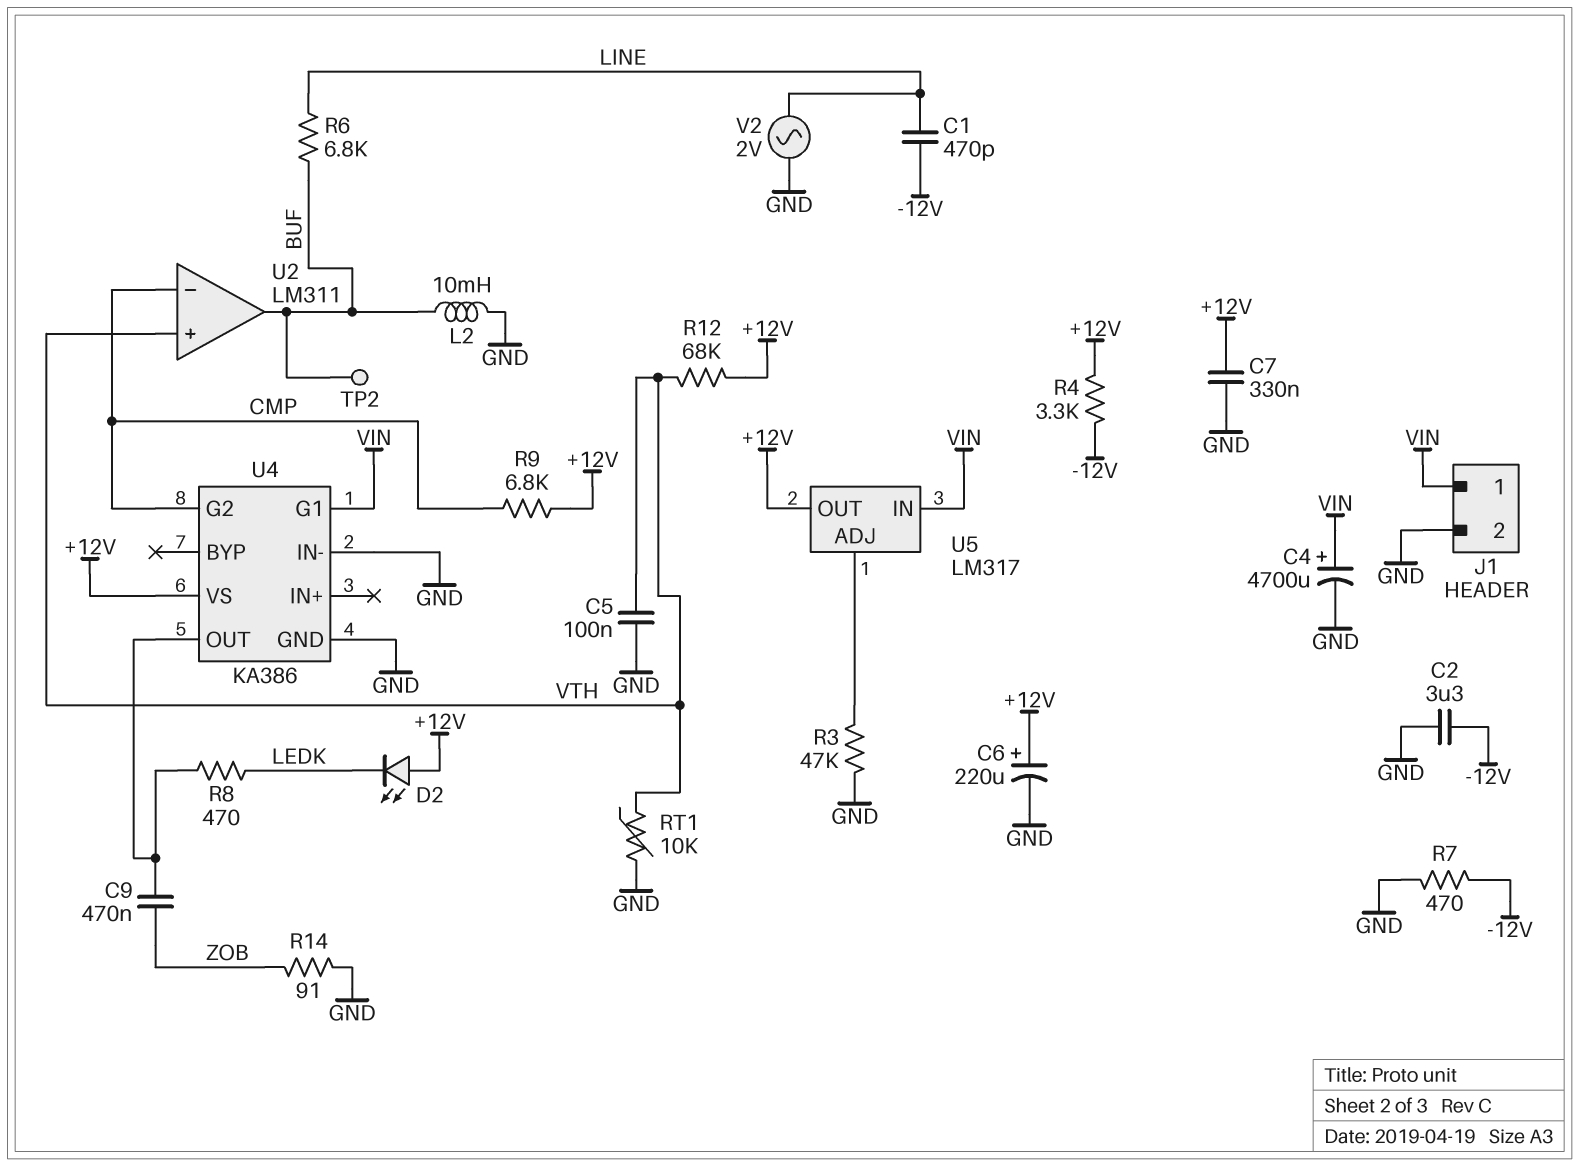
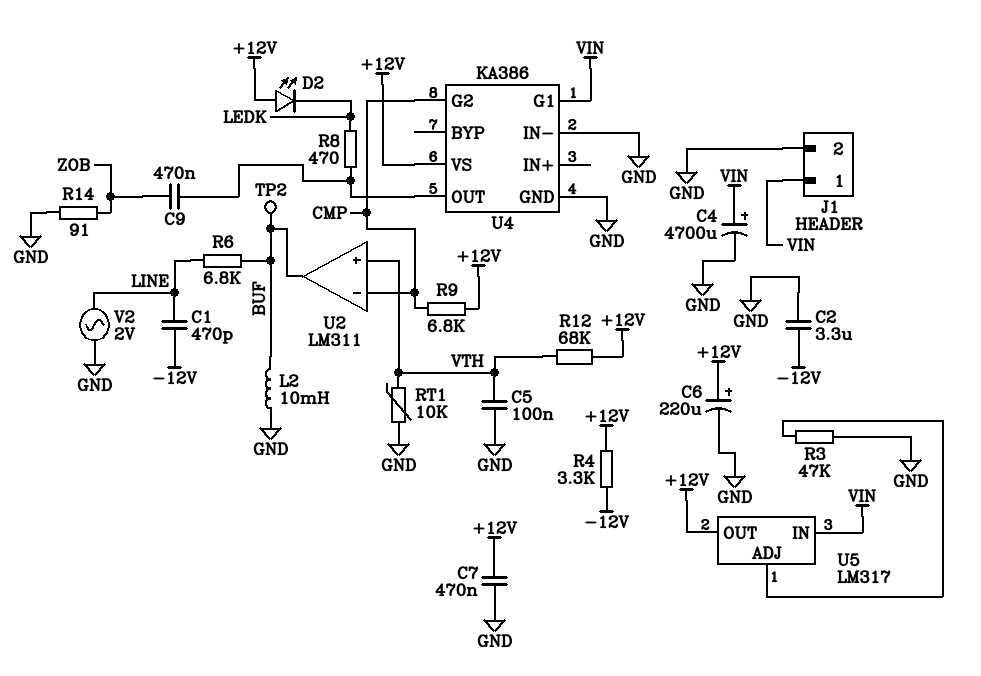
C7: 330nF (+12V, GND) -> 470nF (+12V, GND)
R7: 470 (-12V, GND) -> none

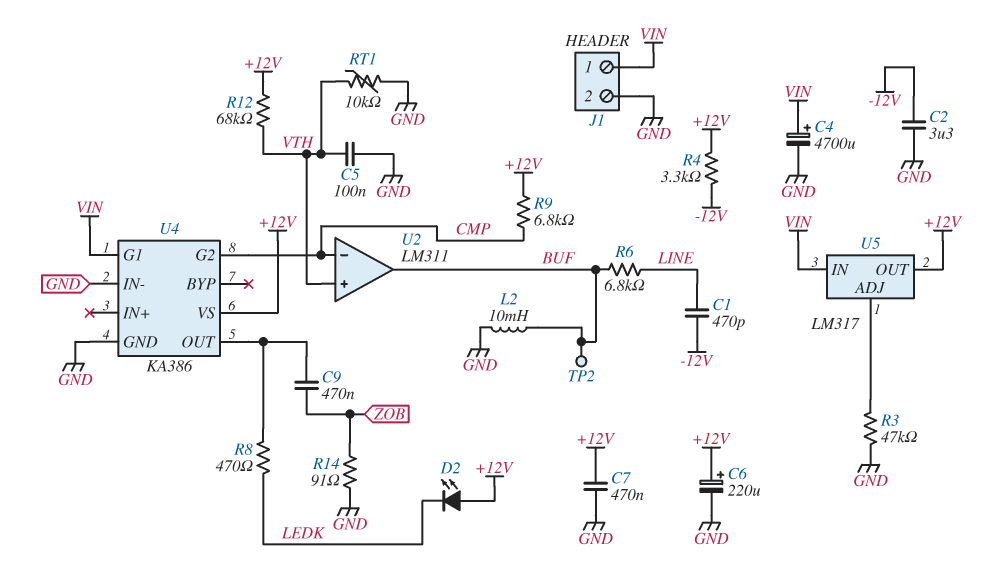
V2: AC 2V (GND, LINE) -> none

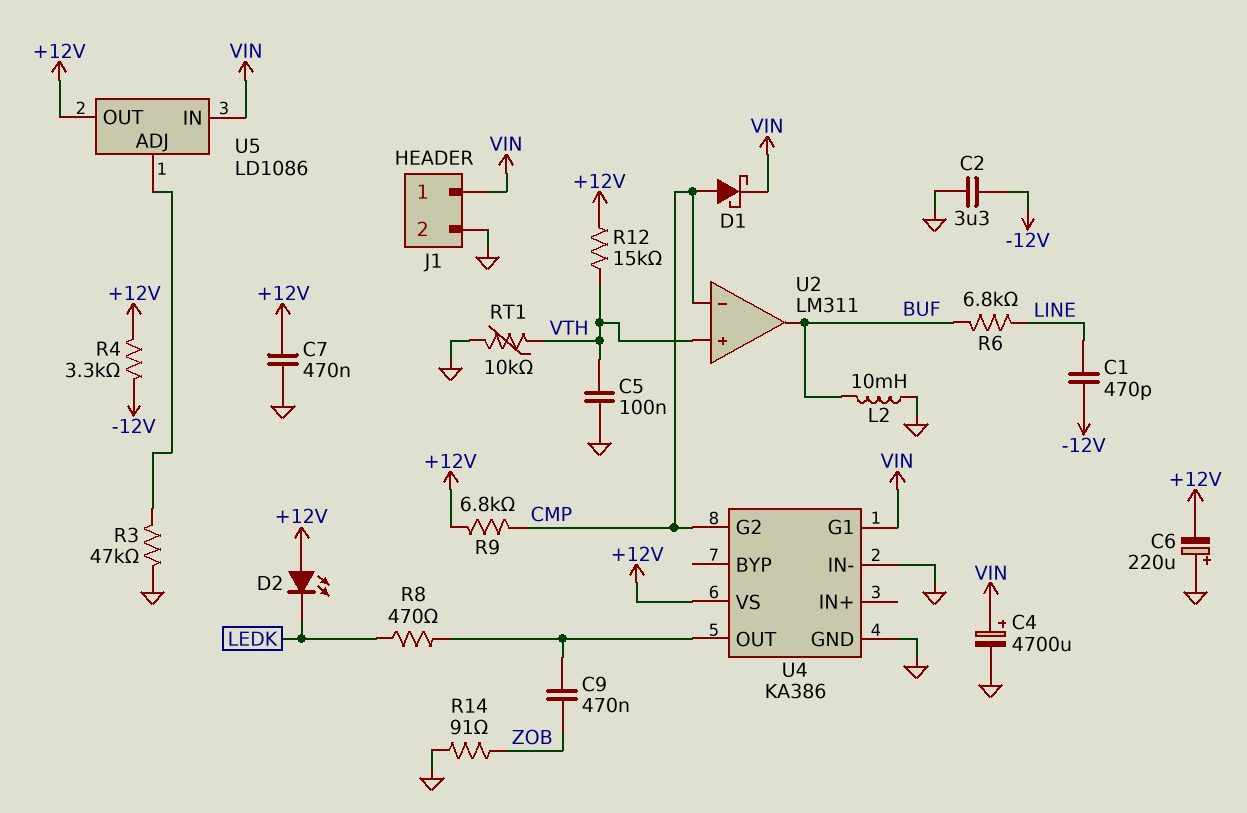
C6: 220uF (plus +12V, minus GND) -> 220uF (plus GND, minus +12V)
D1: none -> schottky (A CMP, K VIN)
R12: 68k (+12V, VTH) -> 15k (+12V, VTH)
TP2: test point (BUF) -> none
U5: LM317 -> LD1086

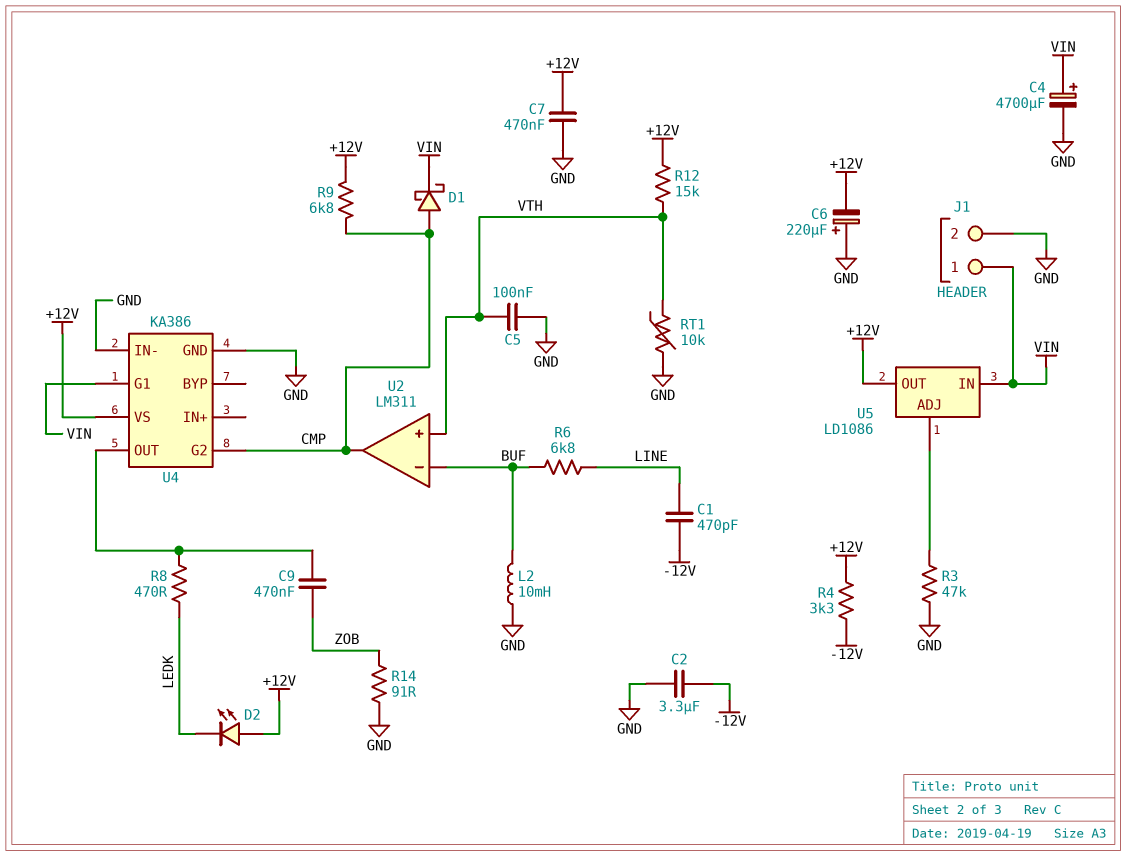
U2 pin in-: CMP -> BUF
U2 pin out: BUF -> CMP

